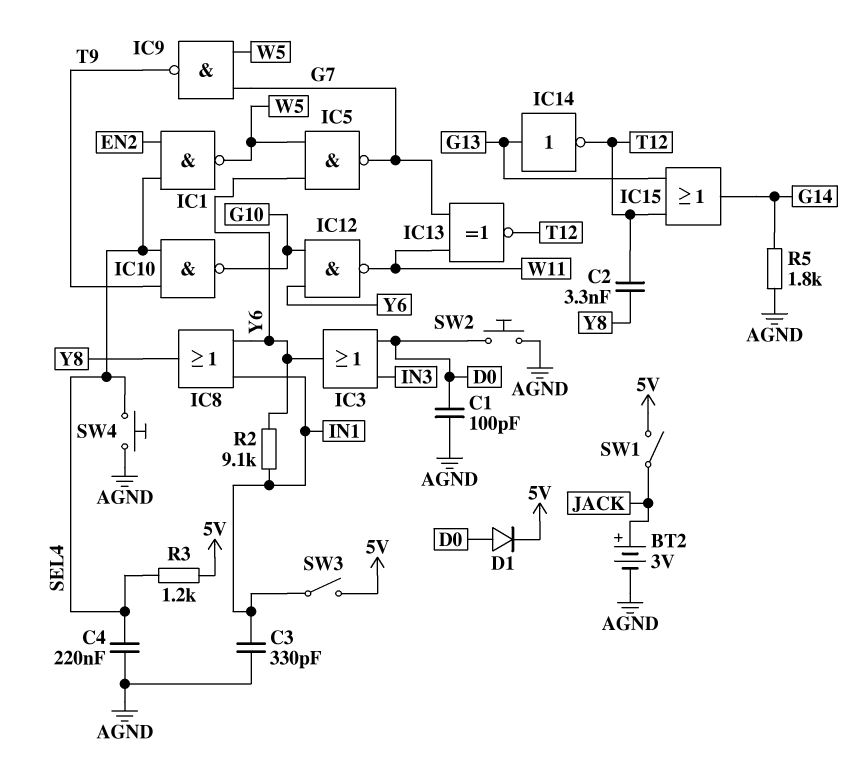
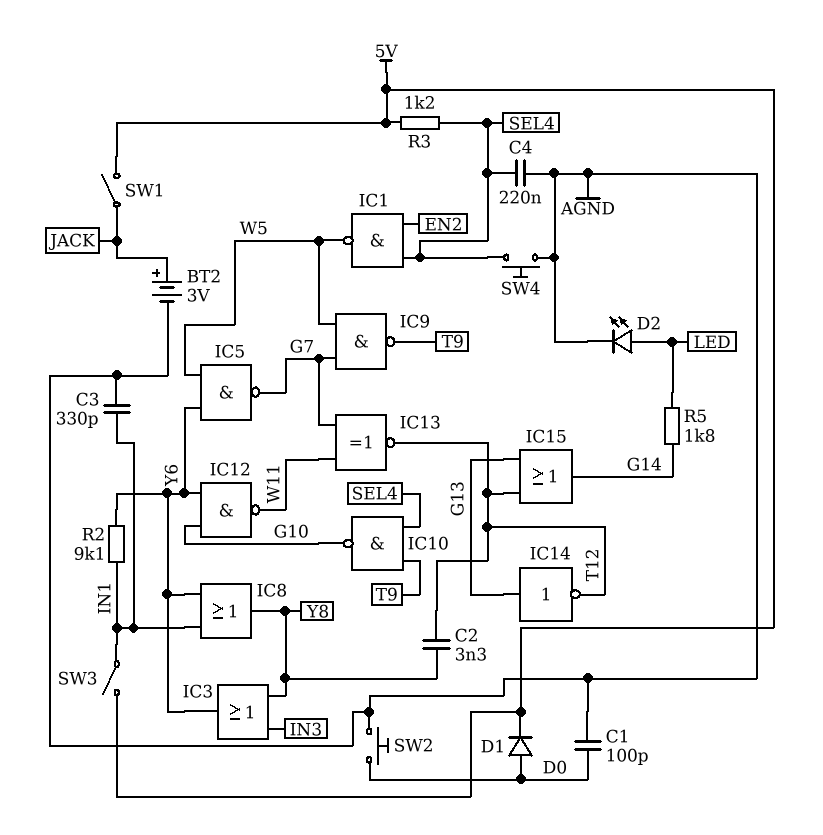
D2: none -> LED (A LED, K AGND)
IC3: OR (in D0, in IN3, out Y6) -> OR (in IN3, in Y8, out Y6)
R5: 1.8k (AGND, G14) -> 1.8k (G14, LED)

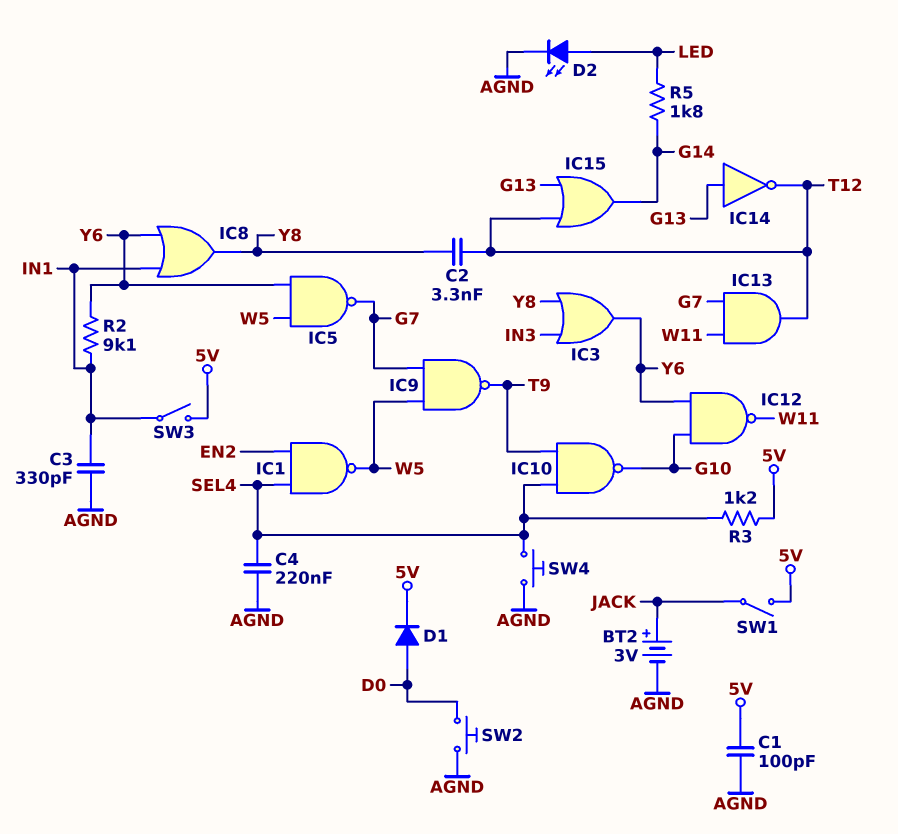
C1: 100pF (AGND, D0) -> 100pF (5V, AGND)
IC13: XNOR (in G7, in W11, out T12) -> AND (in G7, in W11, out T12)

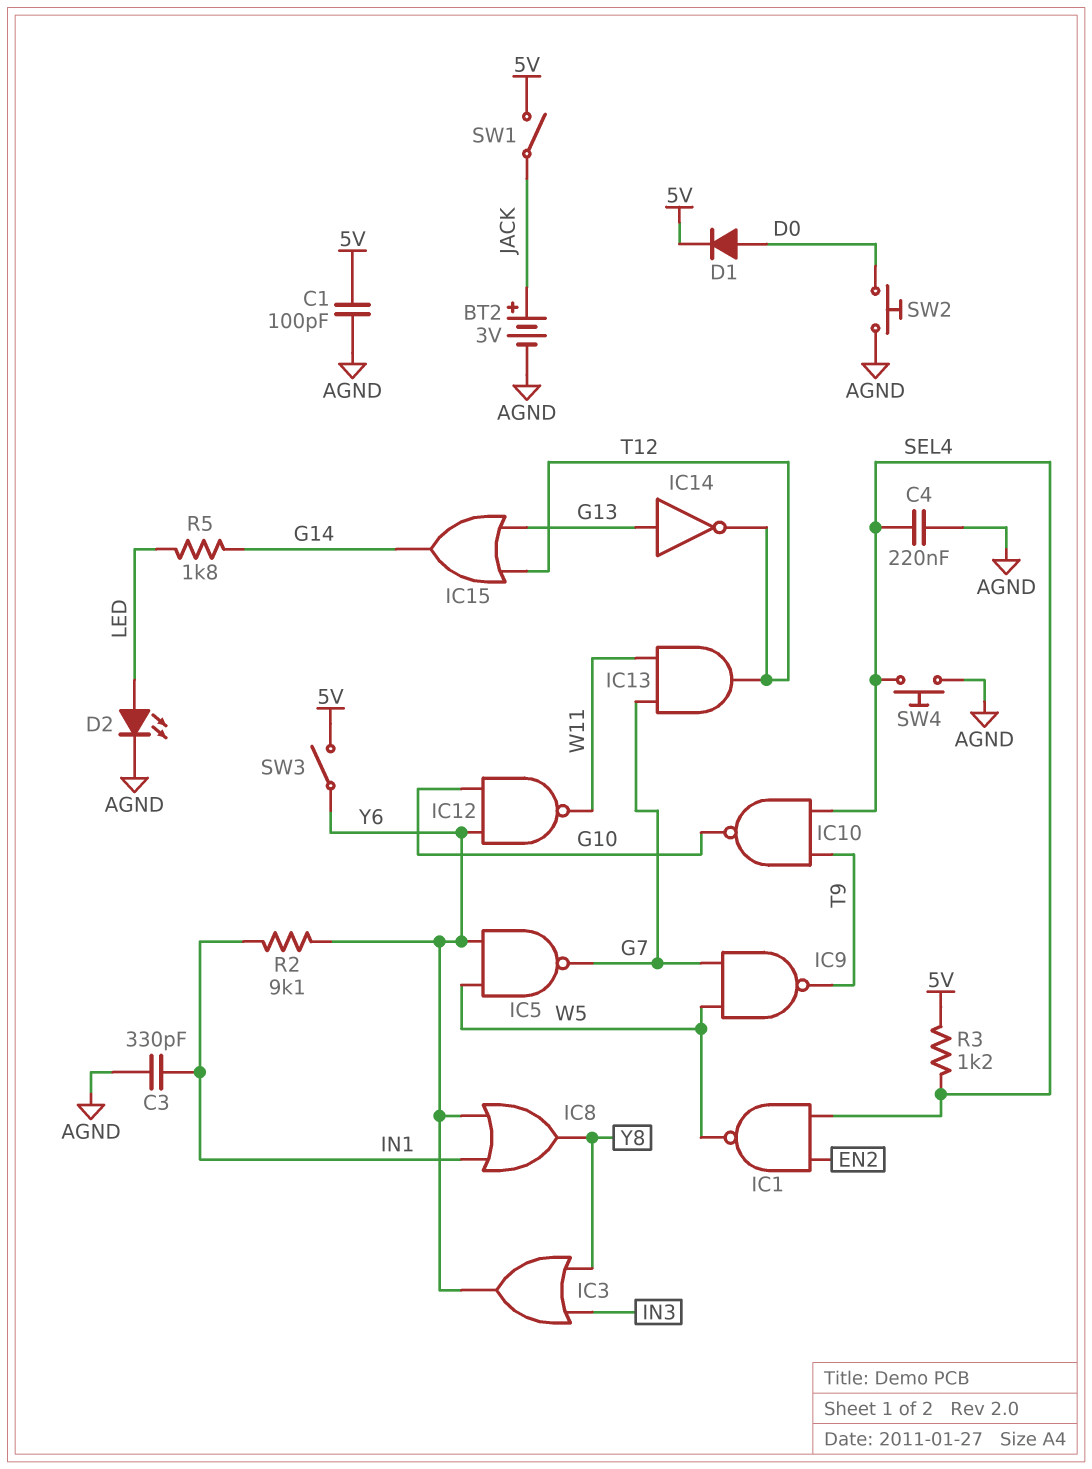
C2: 3.3nF (T12, Y8) -> none
SW3: switch (5V, IN1) -> switch (5V, Y6)

